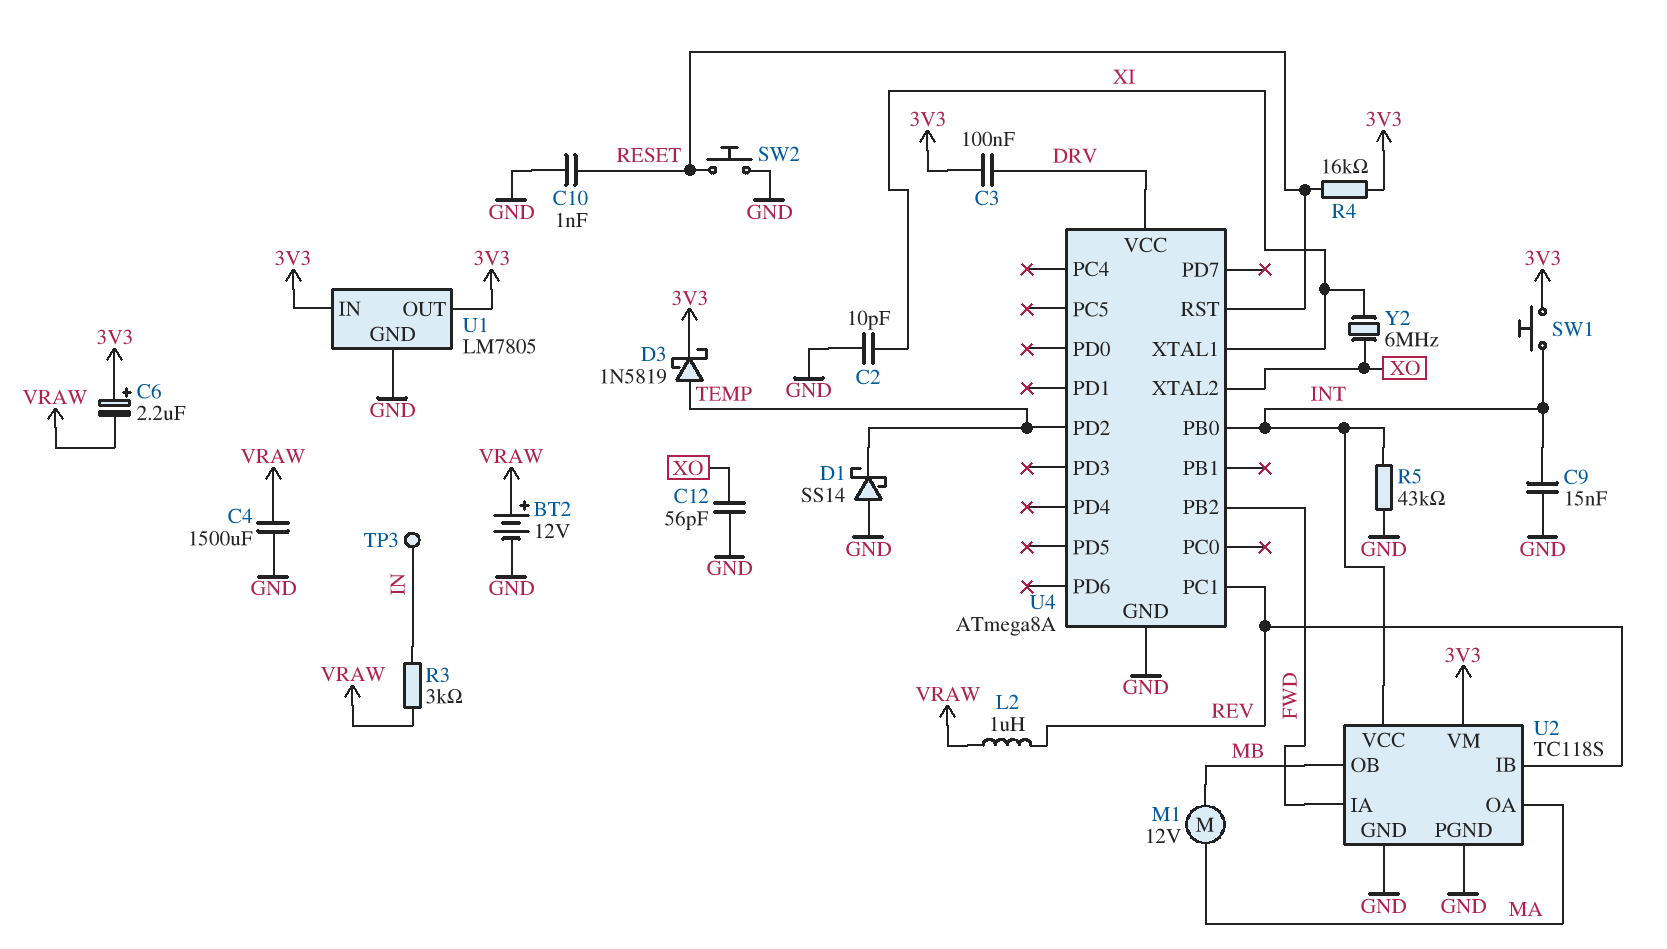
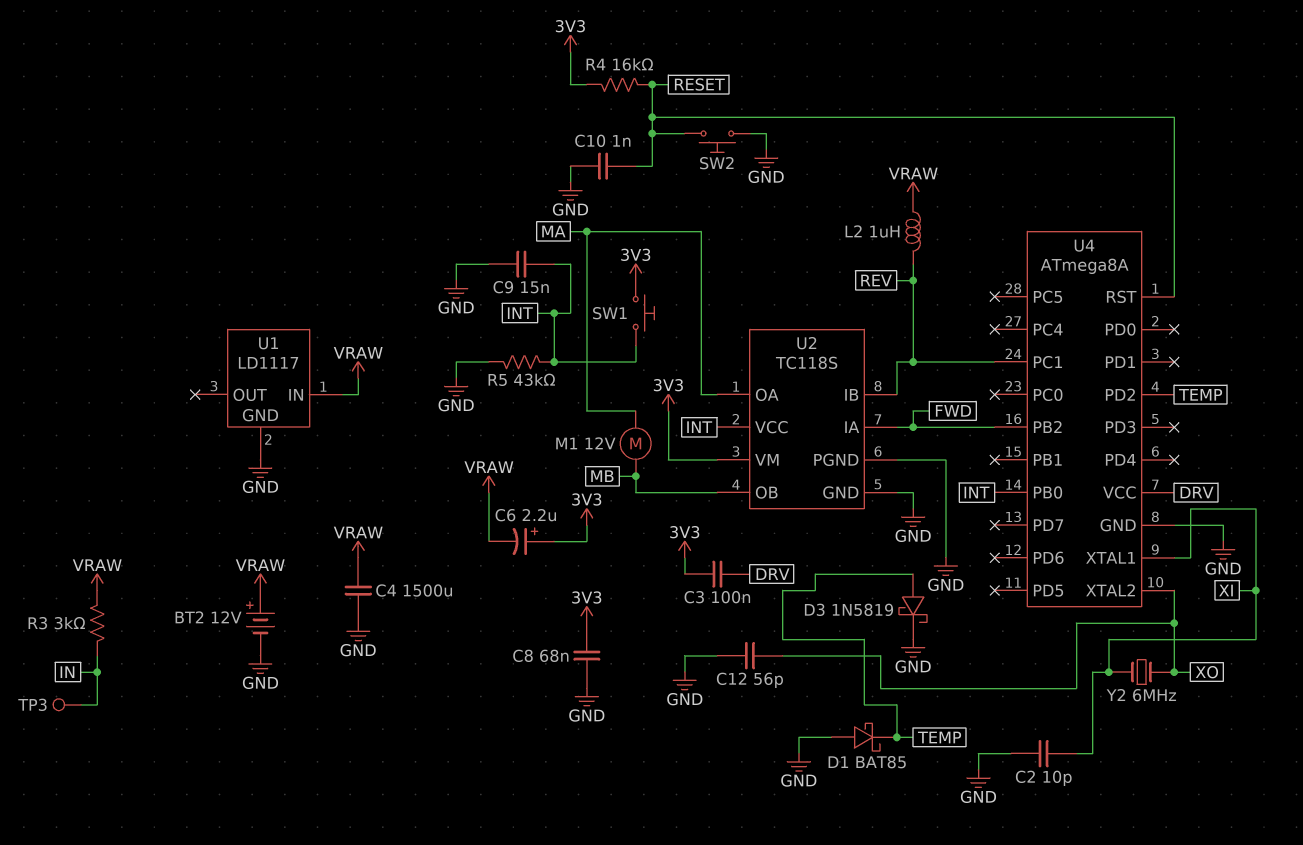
C8: none -> 68nF (3V3, GND)
D1: schottky SS14 (A GND, K TEMP) -> schottky BAT85 (A GND, K TEMP)
D3: schottky 1N5819 (A TEMP, K 3V3) -> schottky 1N5819 (A TEMP, K GND)
U1: LM7805 -> LD1117
U1 pin IN: 3V3 -> VRAW
U1 pin OUT: 3V3 -> none

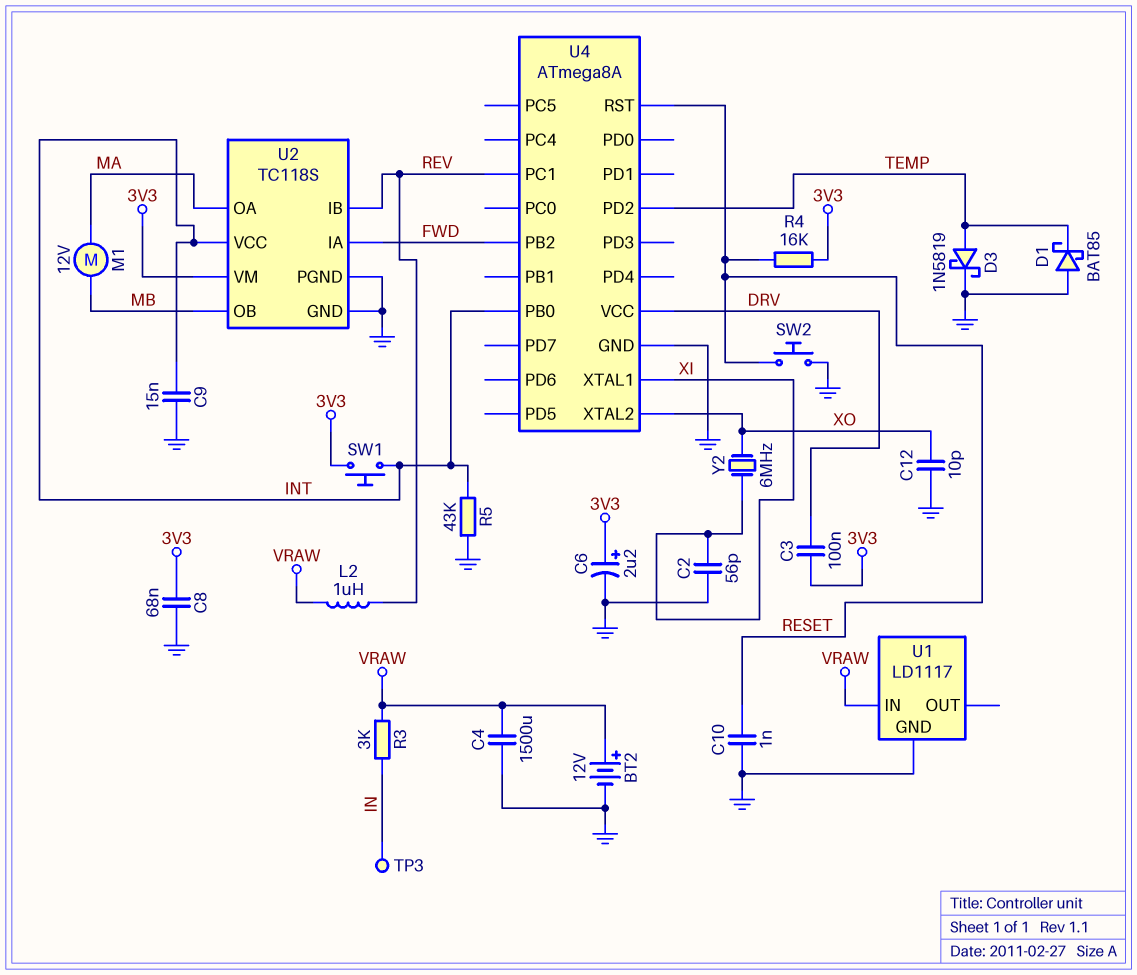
C2: 10pF (GND, XI) -> 56pF (GND, XI)
C6: 2.2uF (plus 3V3, minus VRAW) -> 2.2uF (plus 3V3, minus GND)
C12: 56pF (GND, XO) -> 10pF (GND, XO)

